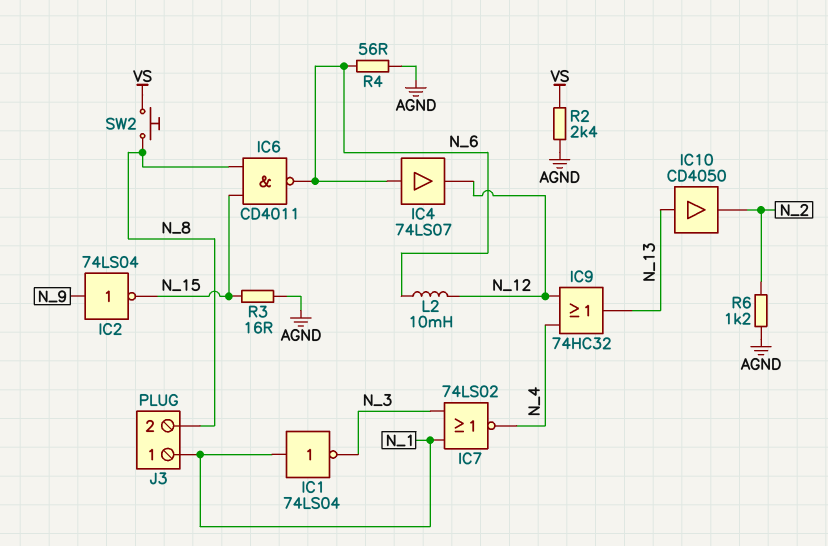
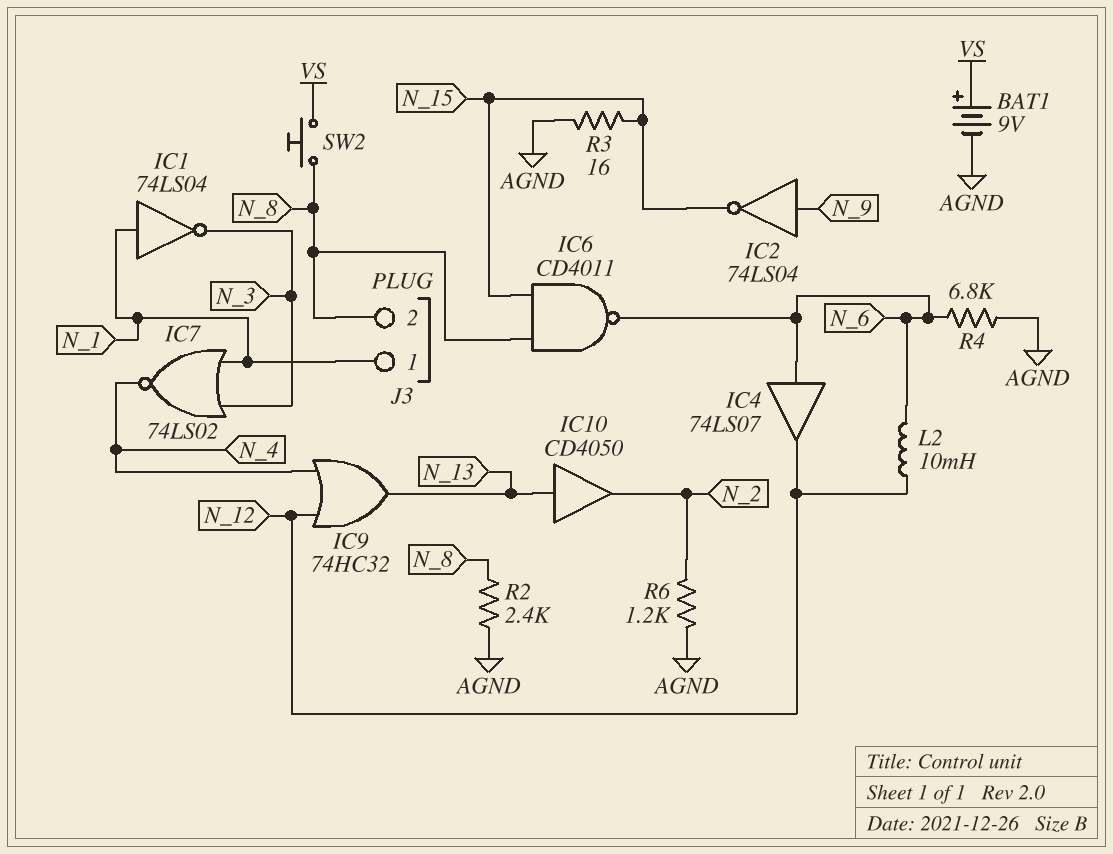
BAT1: none -> 9V (plus VS, minus AGND)
R2: 2.4k (AGND, VS) -> 2.4k (AGND, N_8)
R4: 56 (AGND, N_6) -> 6.8k (AGND, N_6)

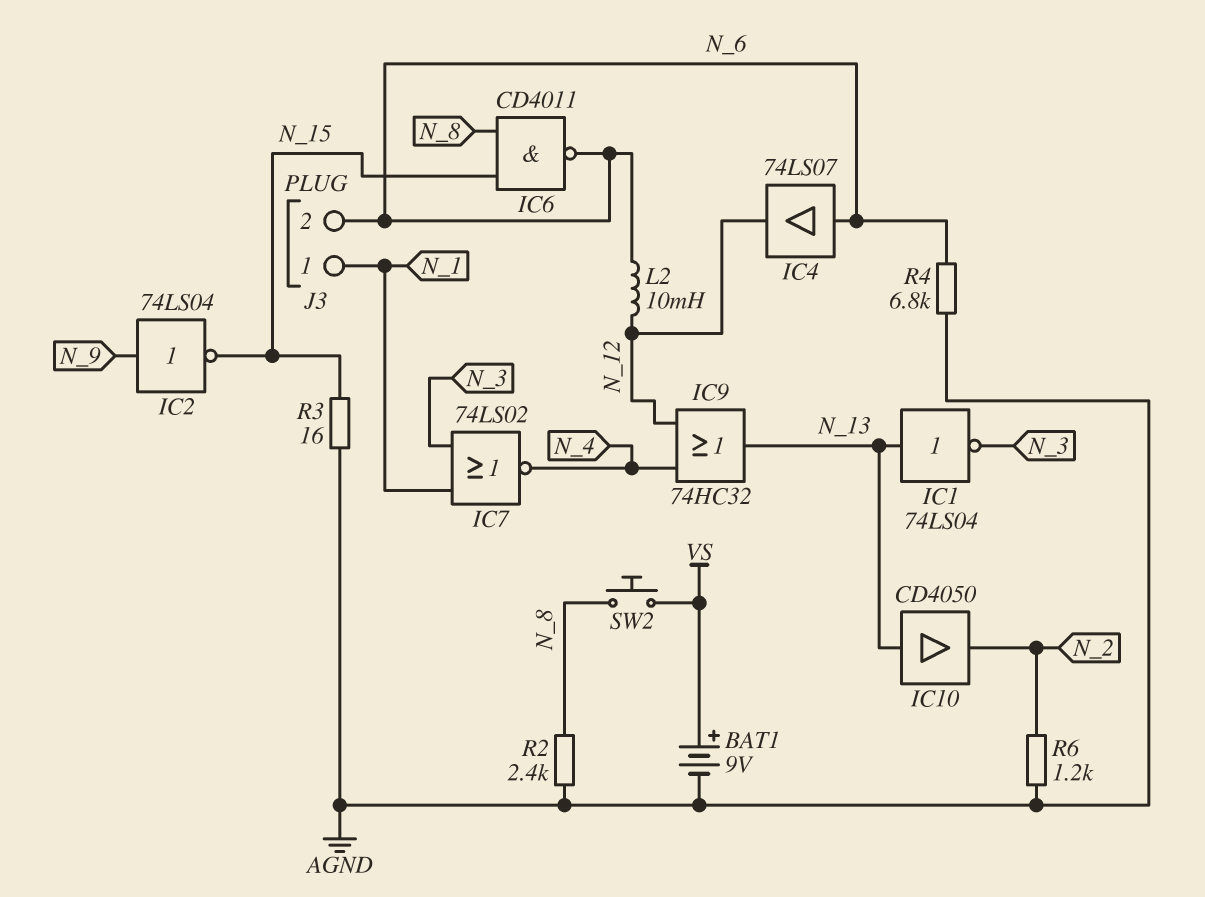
IC1: NOT 74LS04 (in N_1, out N_3) -> NOT 74LS04 (in N_13, out N_3)
J3 pin 2: N_8 -> N_6

